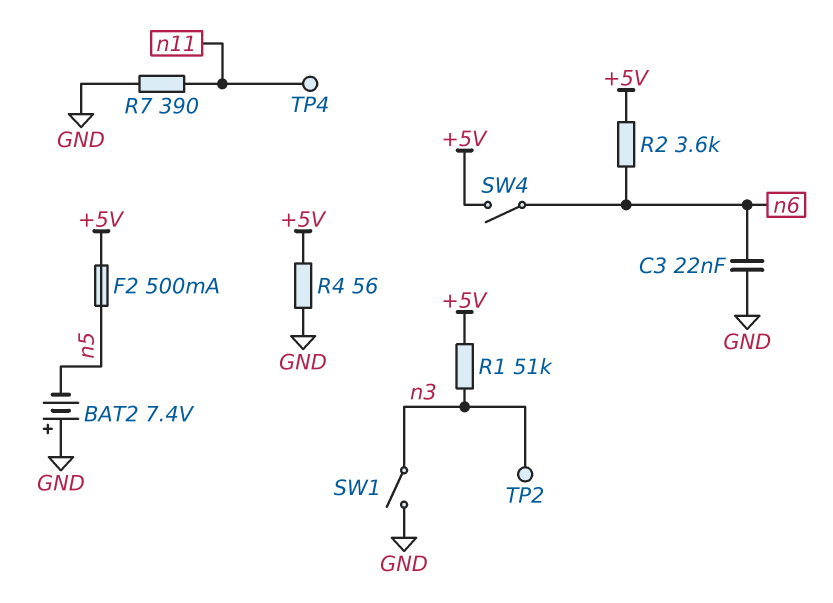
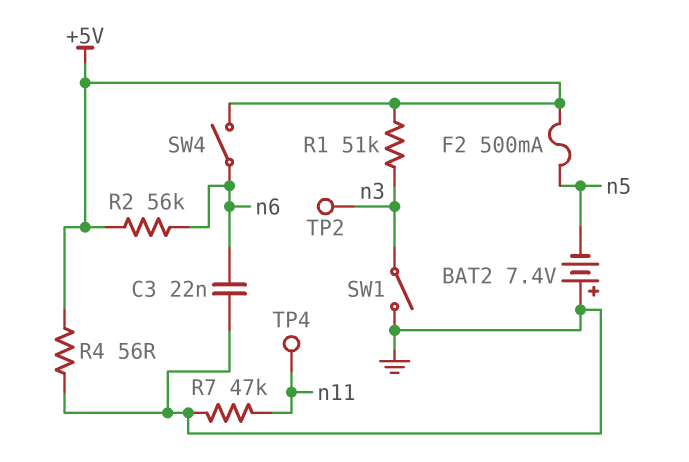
R2: 3.6k (+5V, n6) -> 56k (+5V, n6)
R7: 390 (GND, n11) -> 47k (GND, n11)

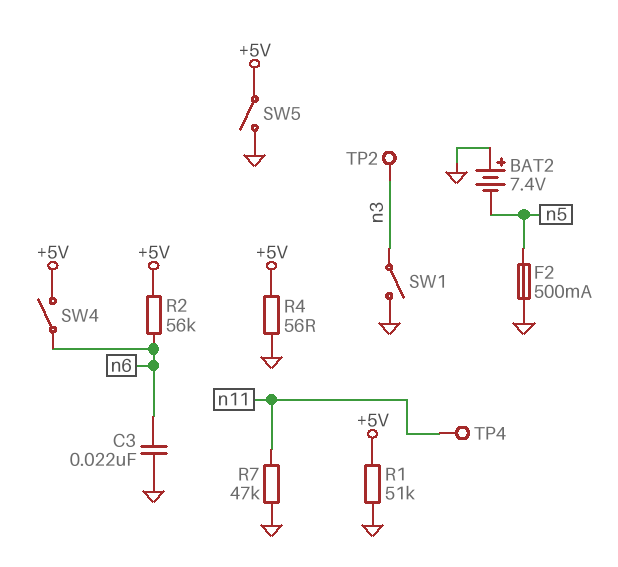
F2: 500mA (+5V, n5) -> 500mA (GND, n5)
R1: 51k (+5V, n3) -> 51k (+5V, GND)
SW5: none -> switch (+5V, GND)

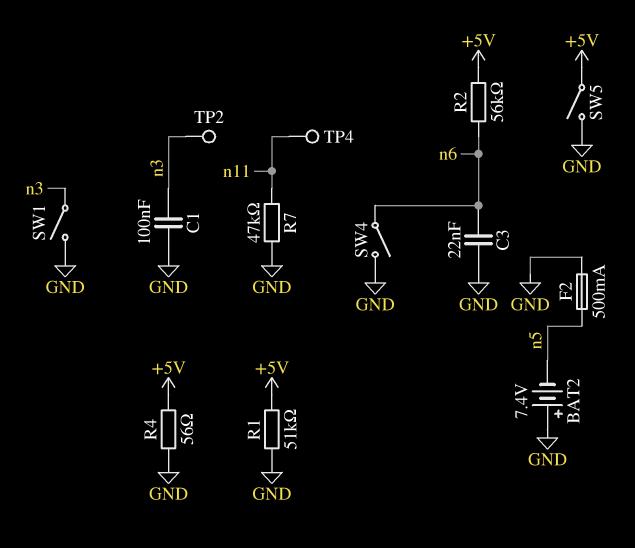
C1: none -> 100nF (GND, n3)
SW4: switch (+5V, n6) -> switch (GND, n6)

